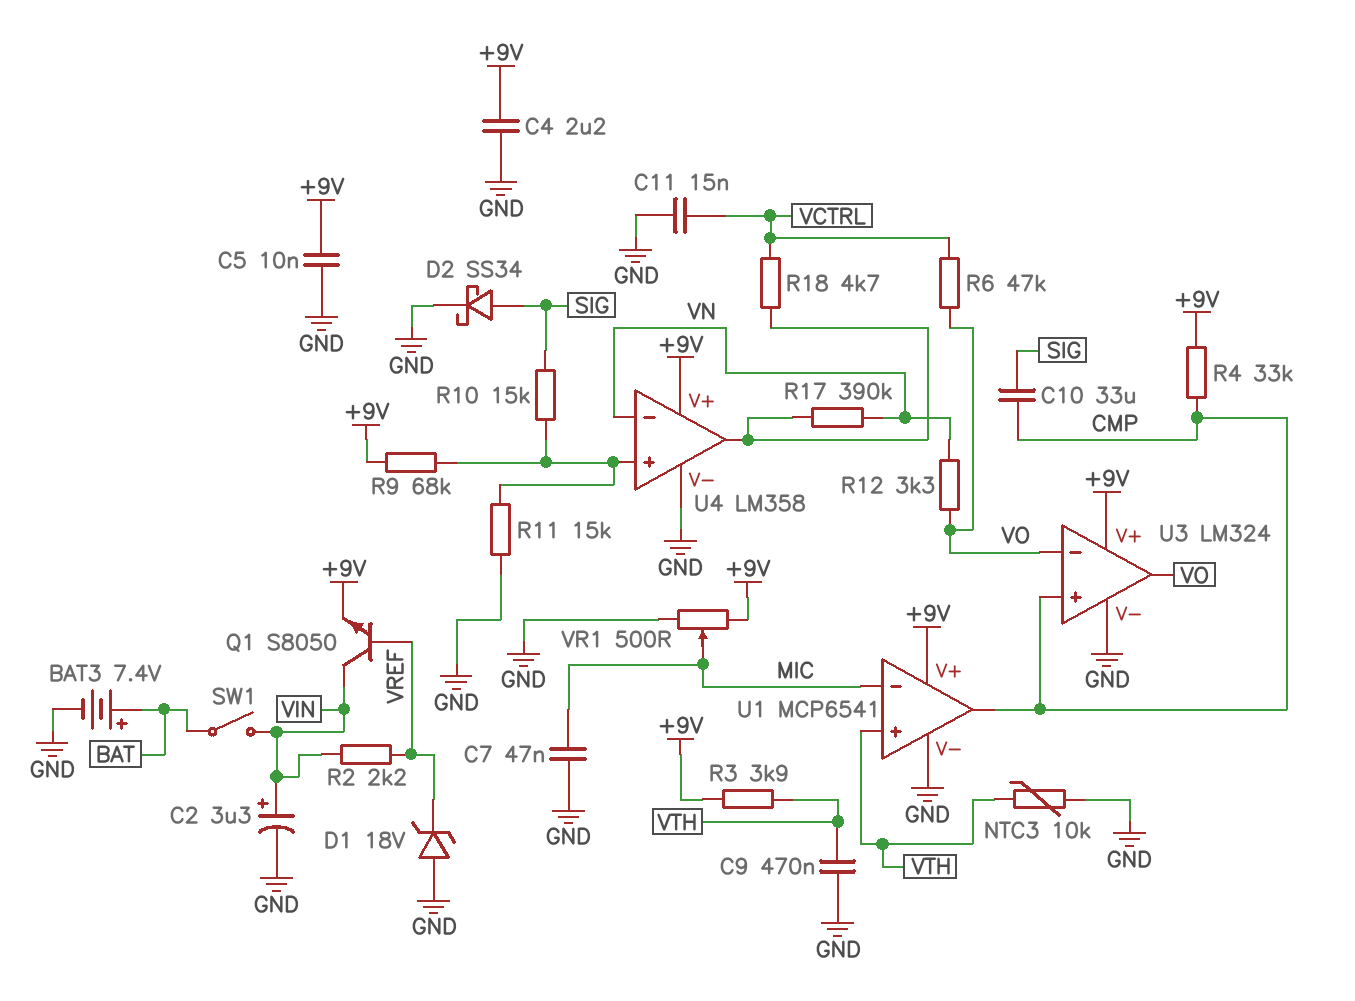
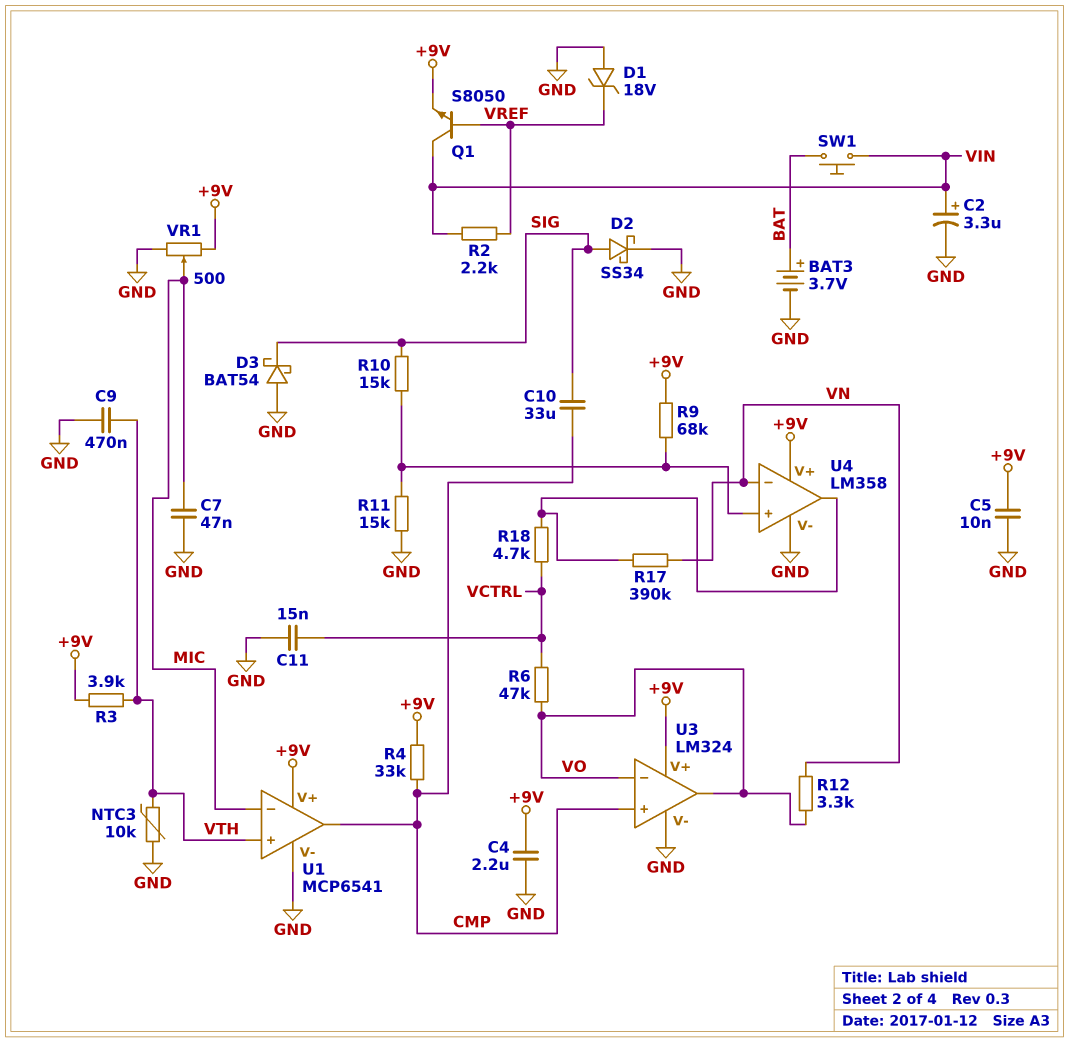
BAT3: 7.4V (plus BAT, minus GND) -> 3.7V (plus BAT, minus GND)
D3: none -> schottky BAT54 (A GND, K SIG)
SW1: switch (BAT, VIN) -> button (BAT, VIN)

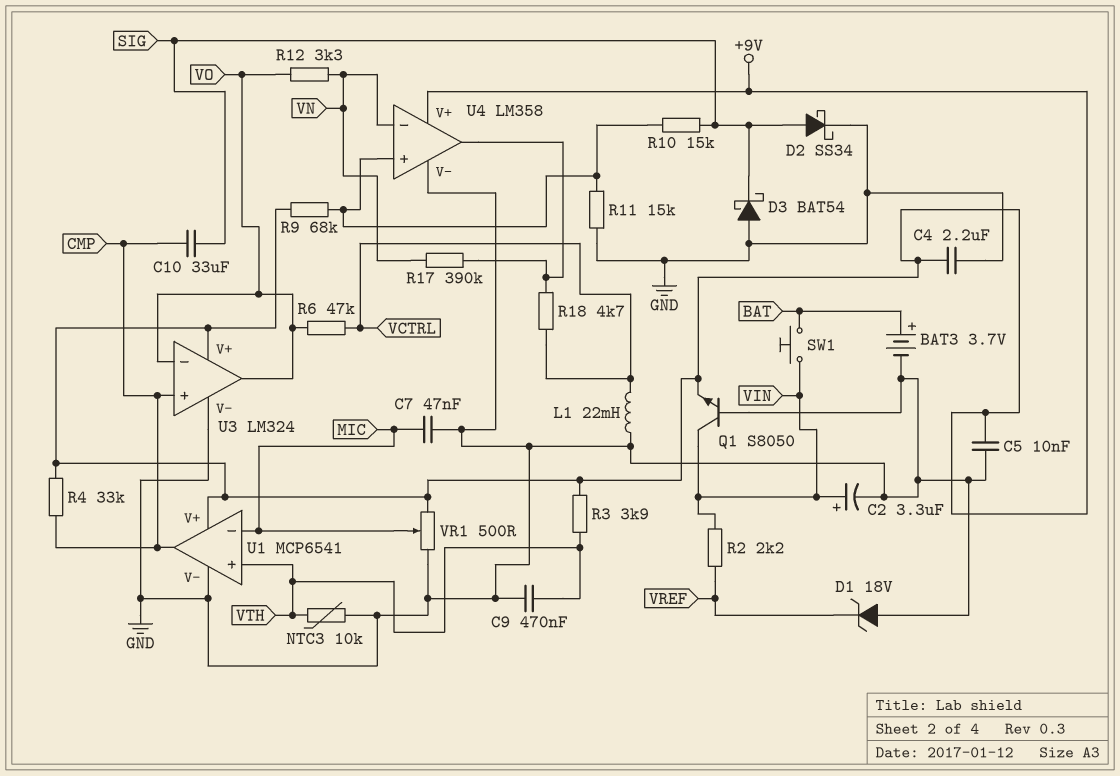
C11: 15nF (GND, VCTRL) -> none
L1: none -> 22mH (GND, VCTRL)
Q1: NPN S8050 (B VREF, C VIN, E +9V) -> NPN S8050 (B GND, C VIN, E +9V)

